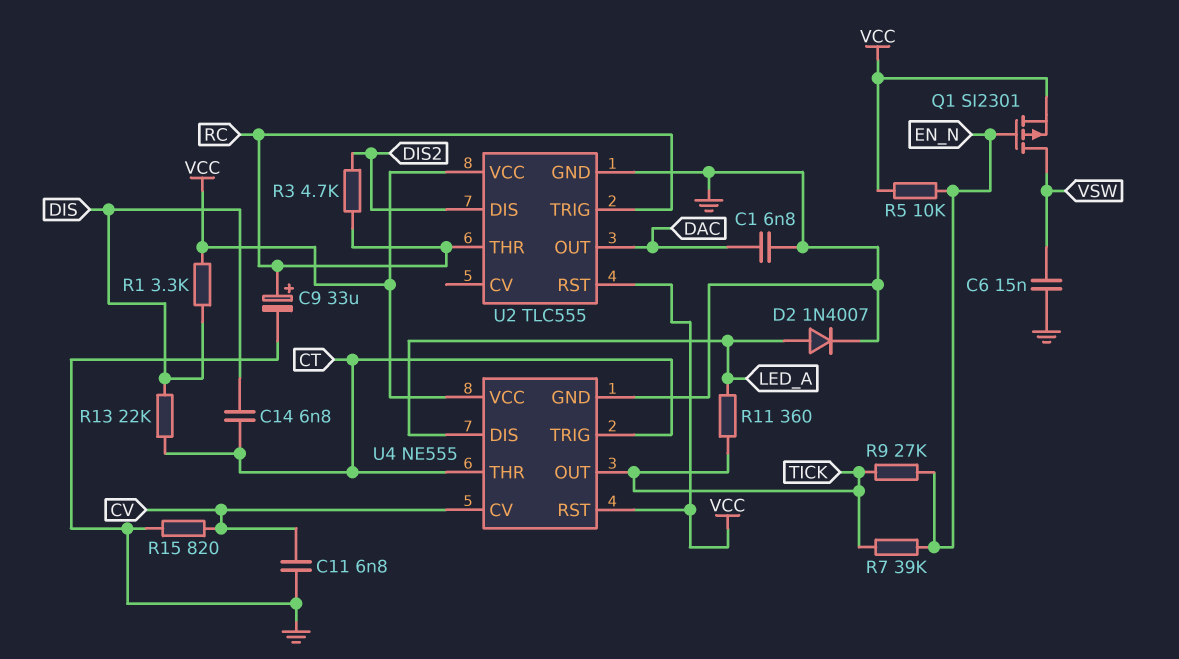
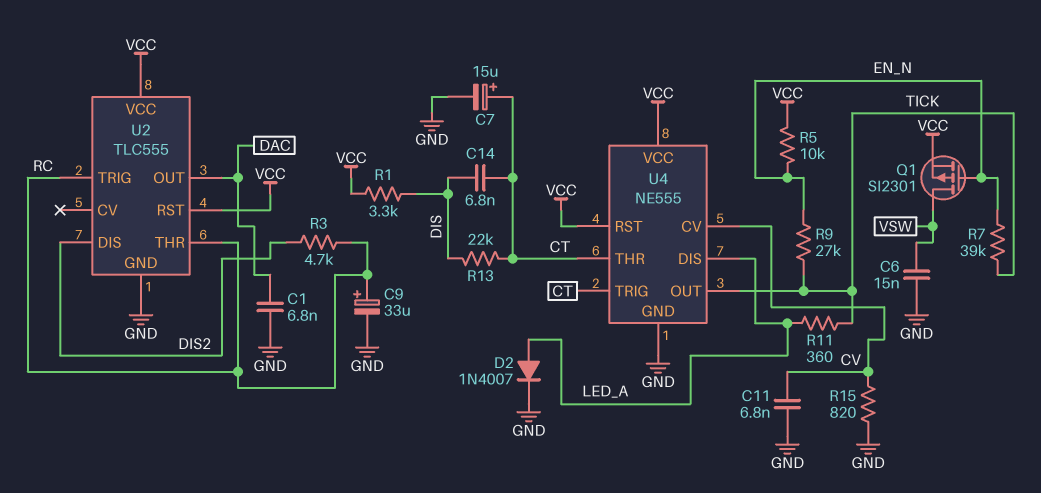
C7: none -> 15uF (plus CT, minus GND)

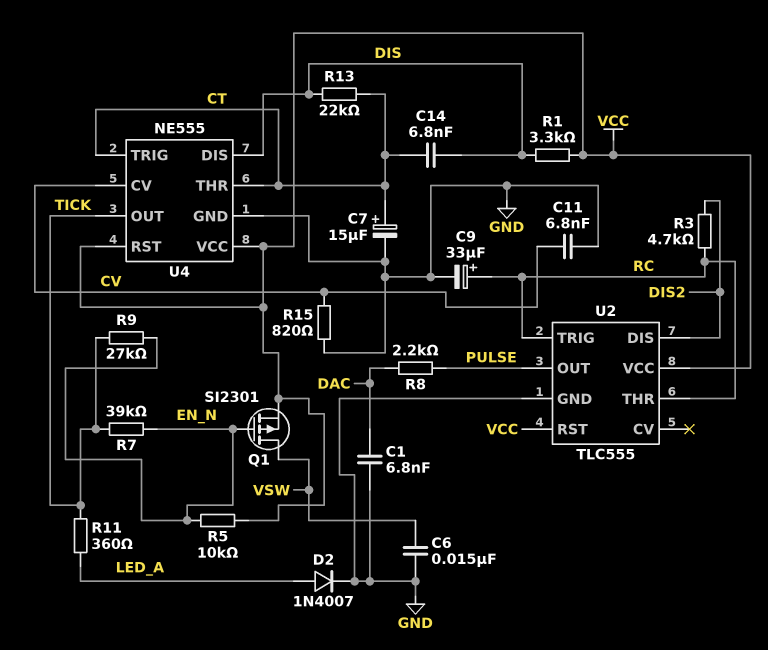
R8: none -> 2.2k (DAC, PULSE)
U2 pin OUT: DAC -> PULSE
U4 pin DIS: LED_A -> DIS

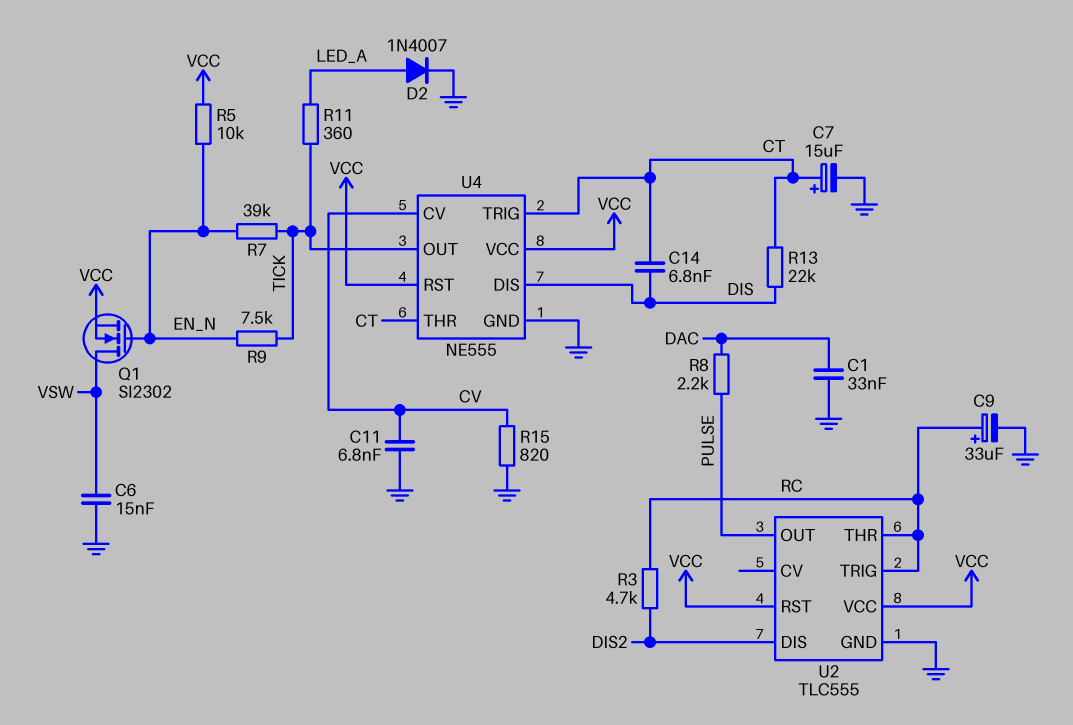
C1: 6.8nF (DAC, GND) -> 33nF (DAC, GND)
Q1: PMOS SI2301 (G EN_N, D VSW, S VCC) -> NMOS SI2302 (G EN_N, D VSW, S VCC)
R1: 3.3k (DIS, VCC) -> none
R9: 27k (EN_N, TICK) -> 7.5k (EN_N, TICK)

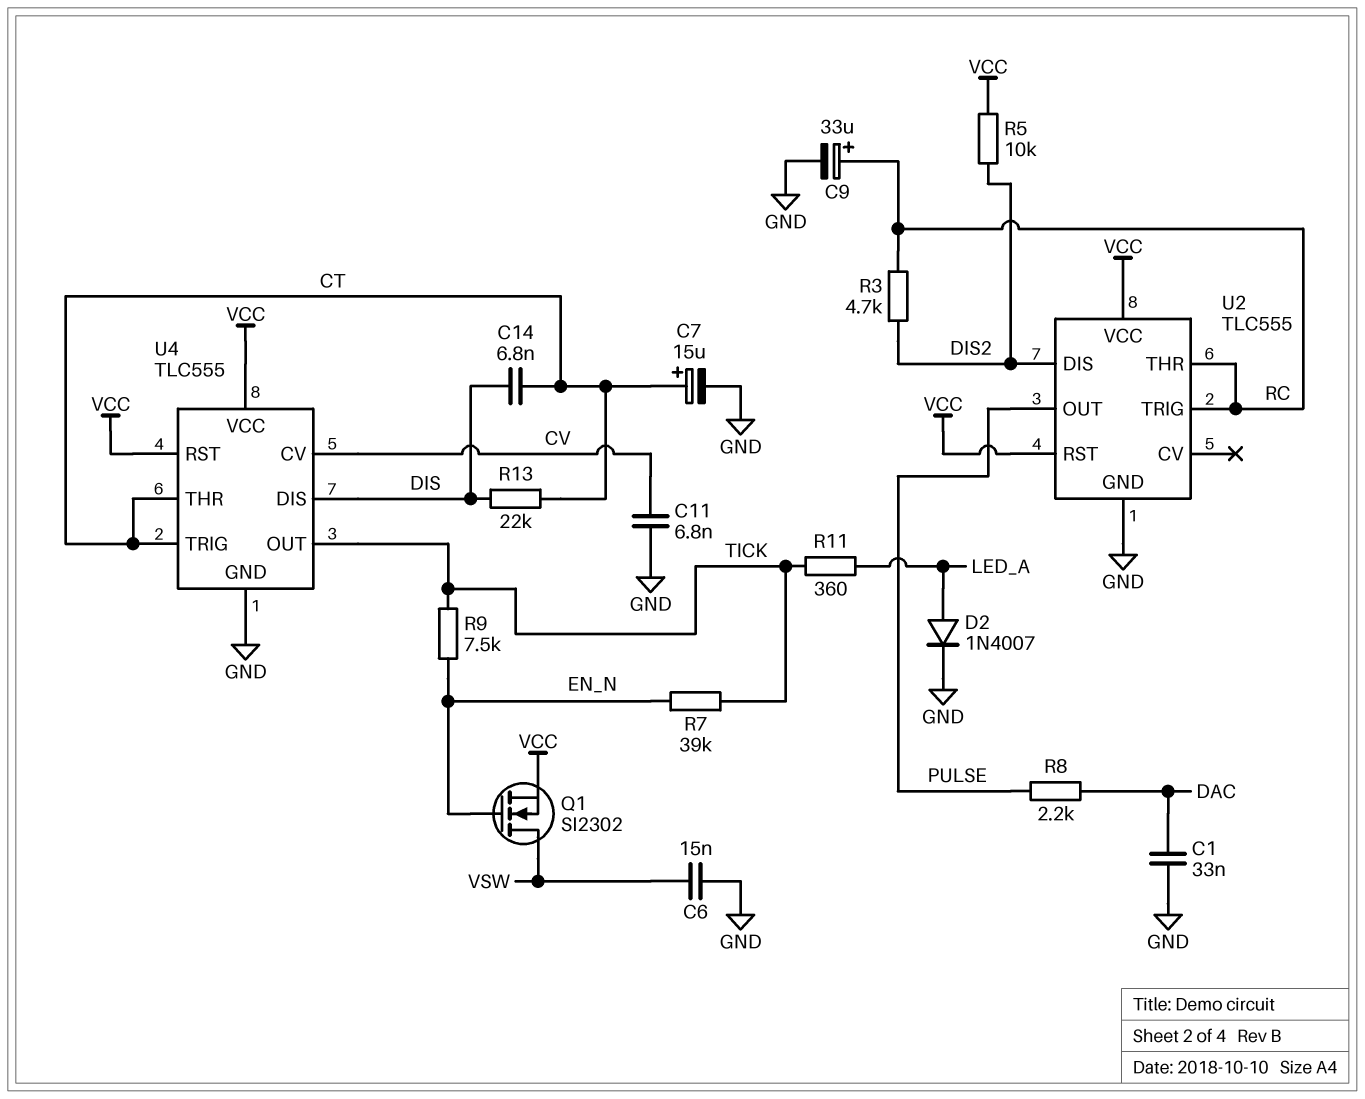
R5: 10k (EN_N, VCC) -> 10k (DIS2, VCC)
R15: 820 (CV, GND) -> none
U4: NE555 -> TLC555

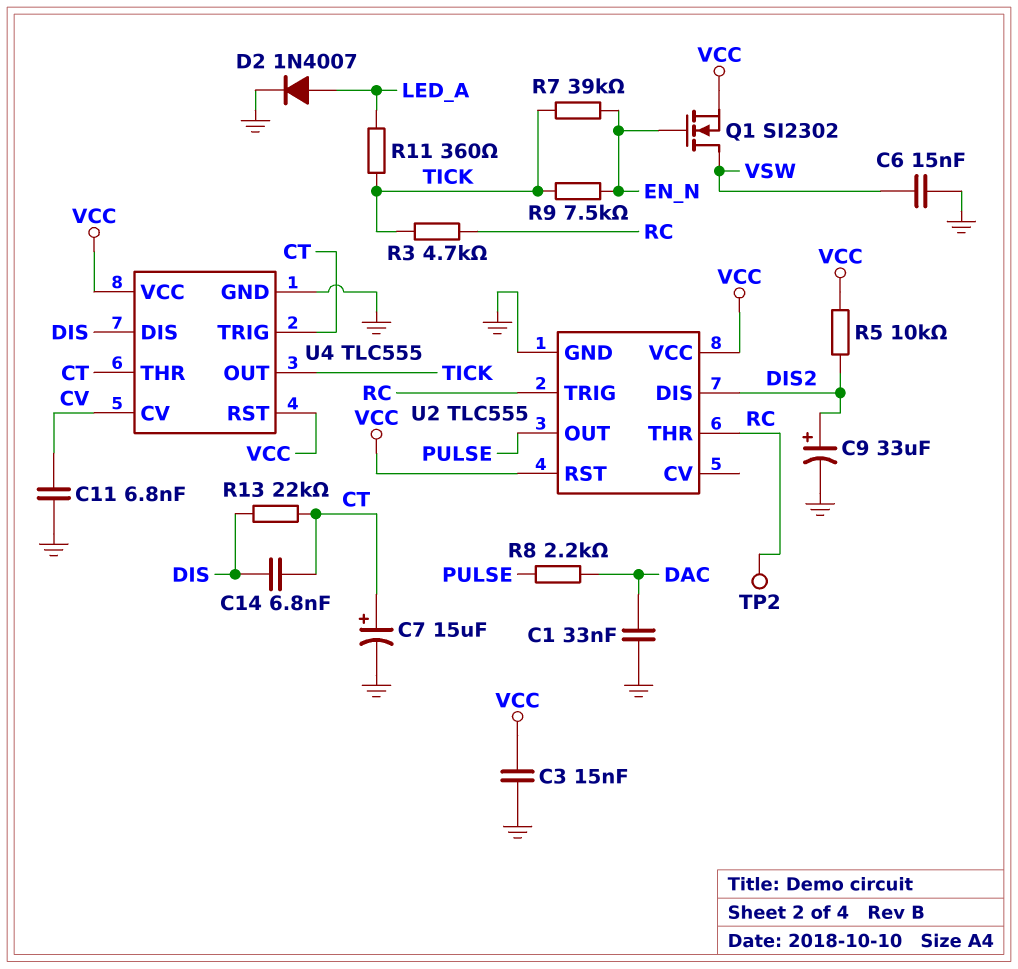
C3: none -> 15nF (GND, VCC)
C9: 33uF (plus RC, minus GND) -> 33uF (plus DIS2, minus GND)
R3: 4.7k (DIS2, RC) -> 4.7k (RC, TICK)
TP2: none -> test point (RC)

